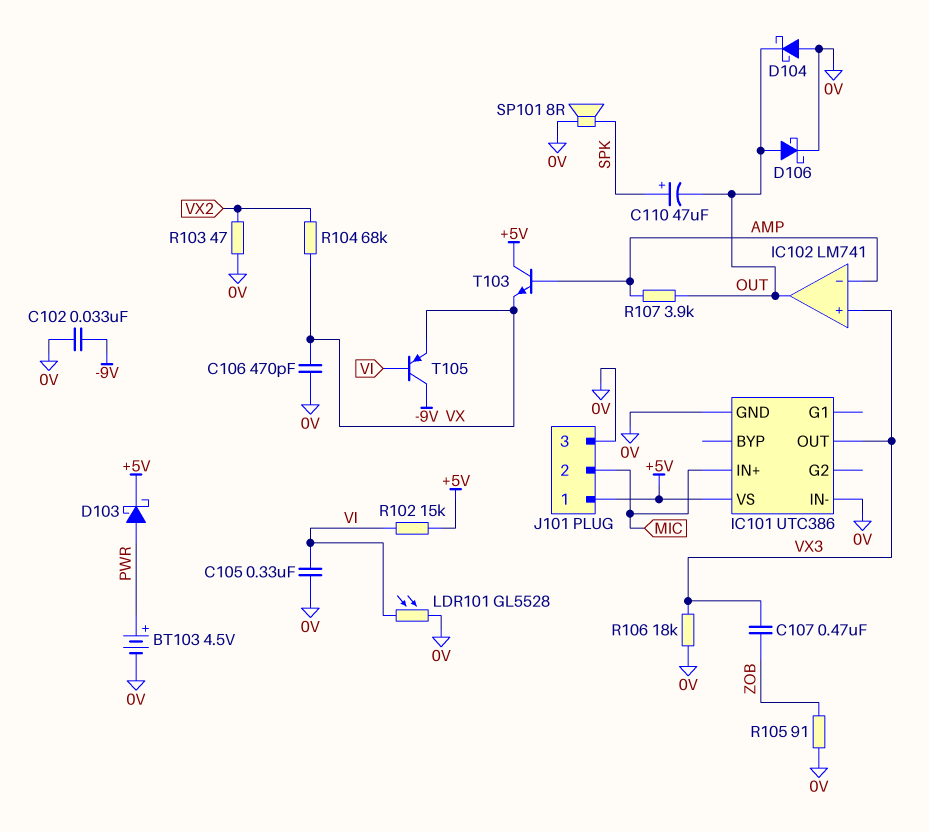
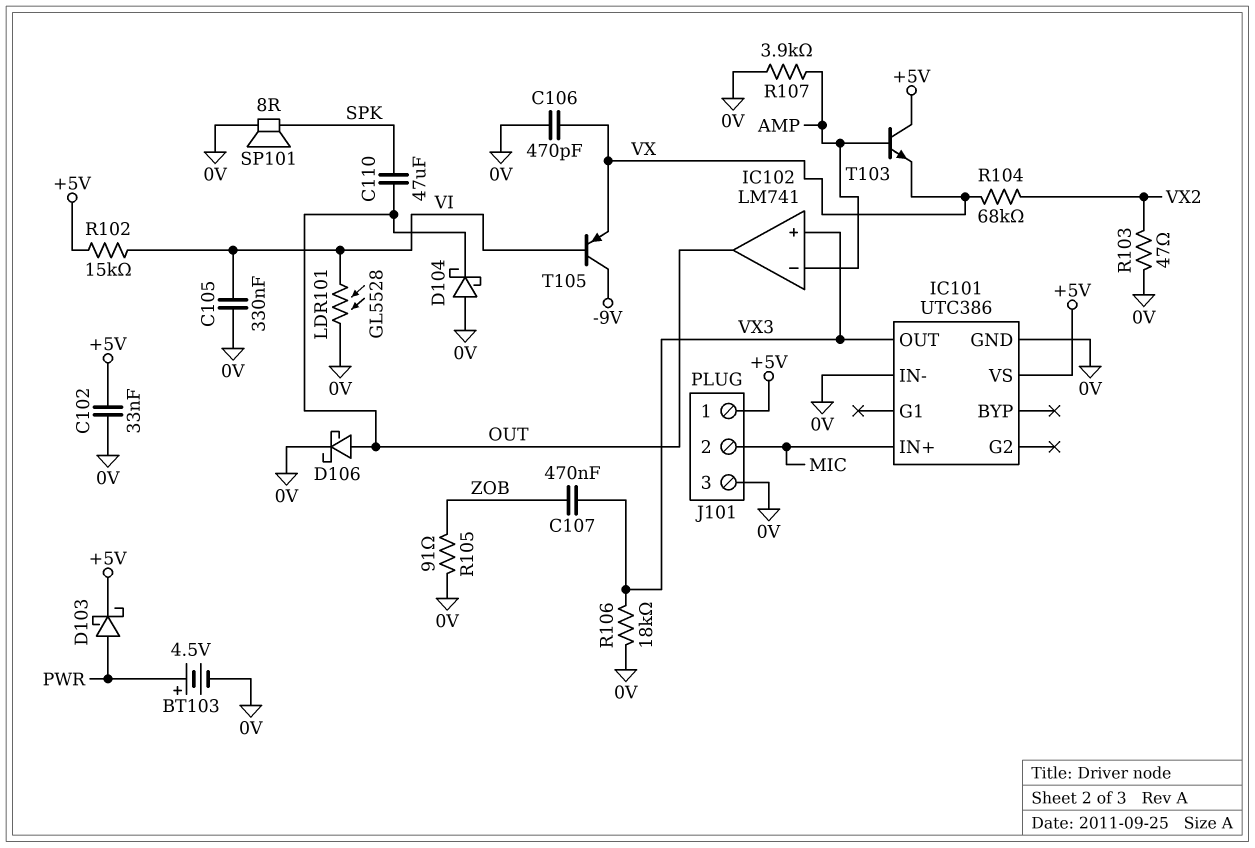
C102: 33nF (-9V, 0V) -> 33nF (+5V, 0V)
C110: 47uF (plus SPK, minus OUT) -> 47uF (OUT, SPK)
R107: 3.9k (AMP, OUT) -> 3.9k (0V, AMP)

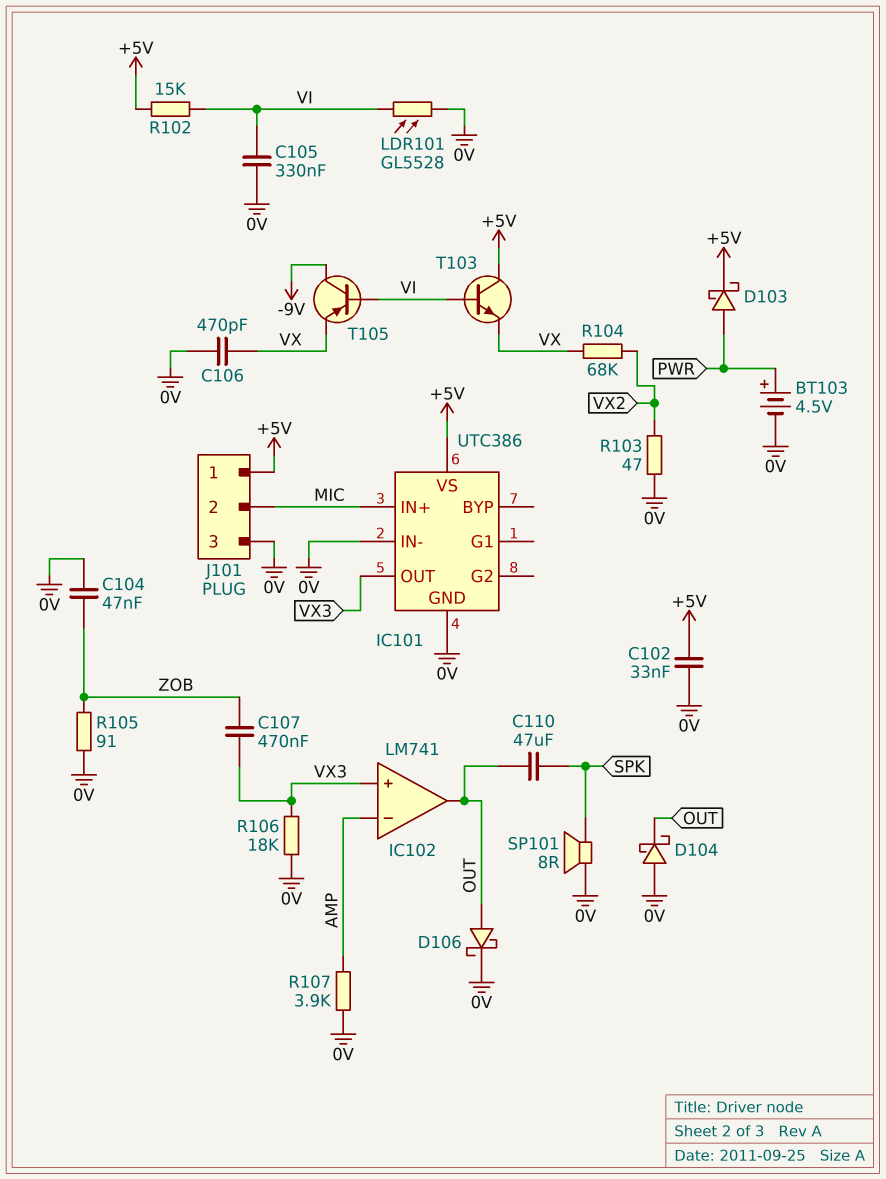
C104: none -> 47nF (0V, ZOB)
T103: NPN (B AMP, C +5V, E VX) -> NPN (B VI, C +5V, E VX)

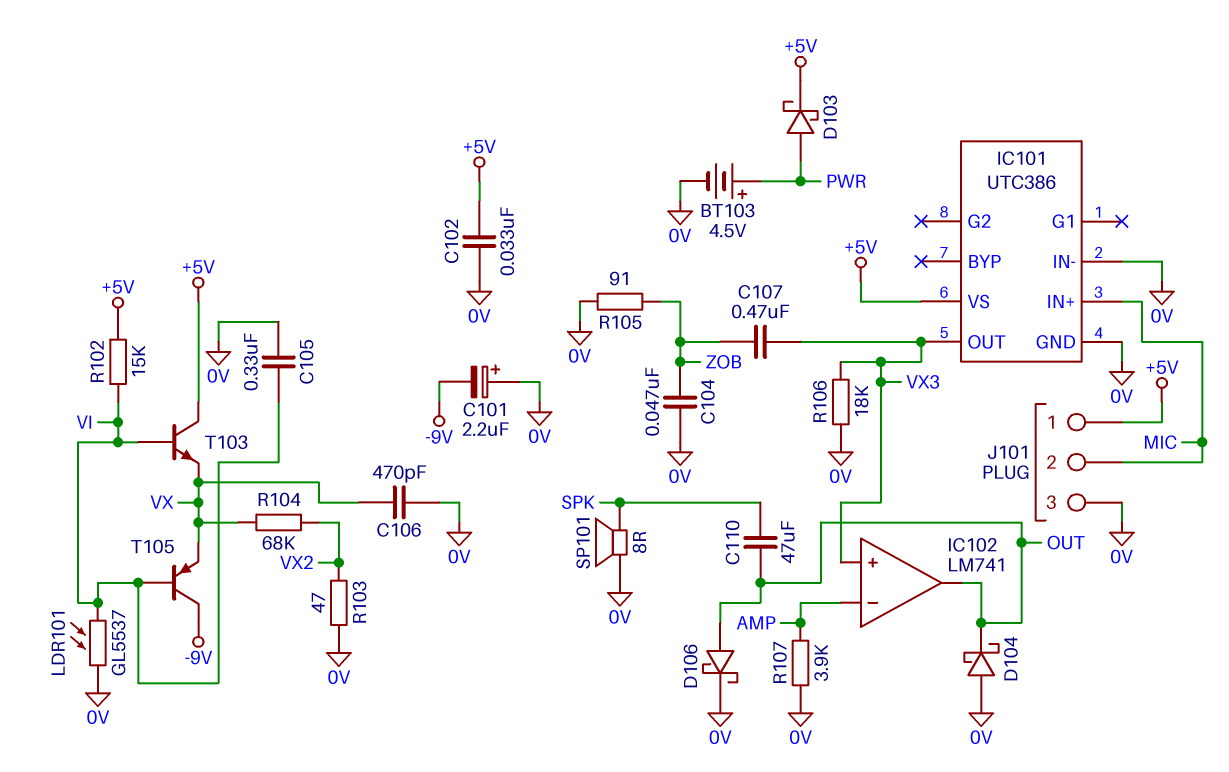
C101: none -> 2.2uF (plus 0V, minus -9V)
LDR101: GL5528 (0V, VI) -> GL5537 (0V, VI)

